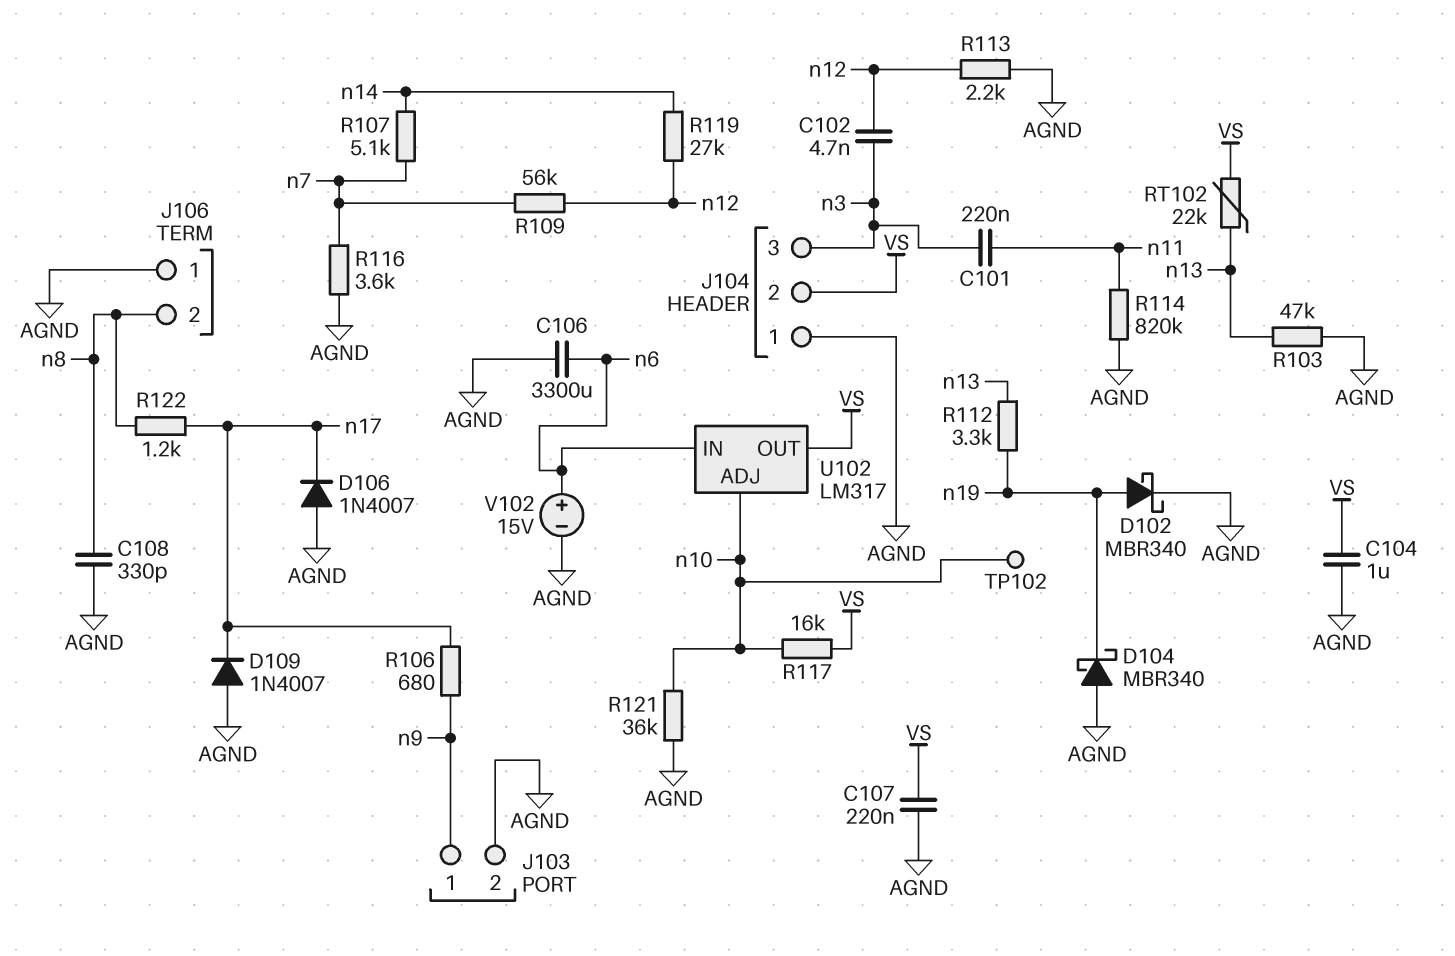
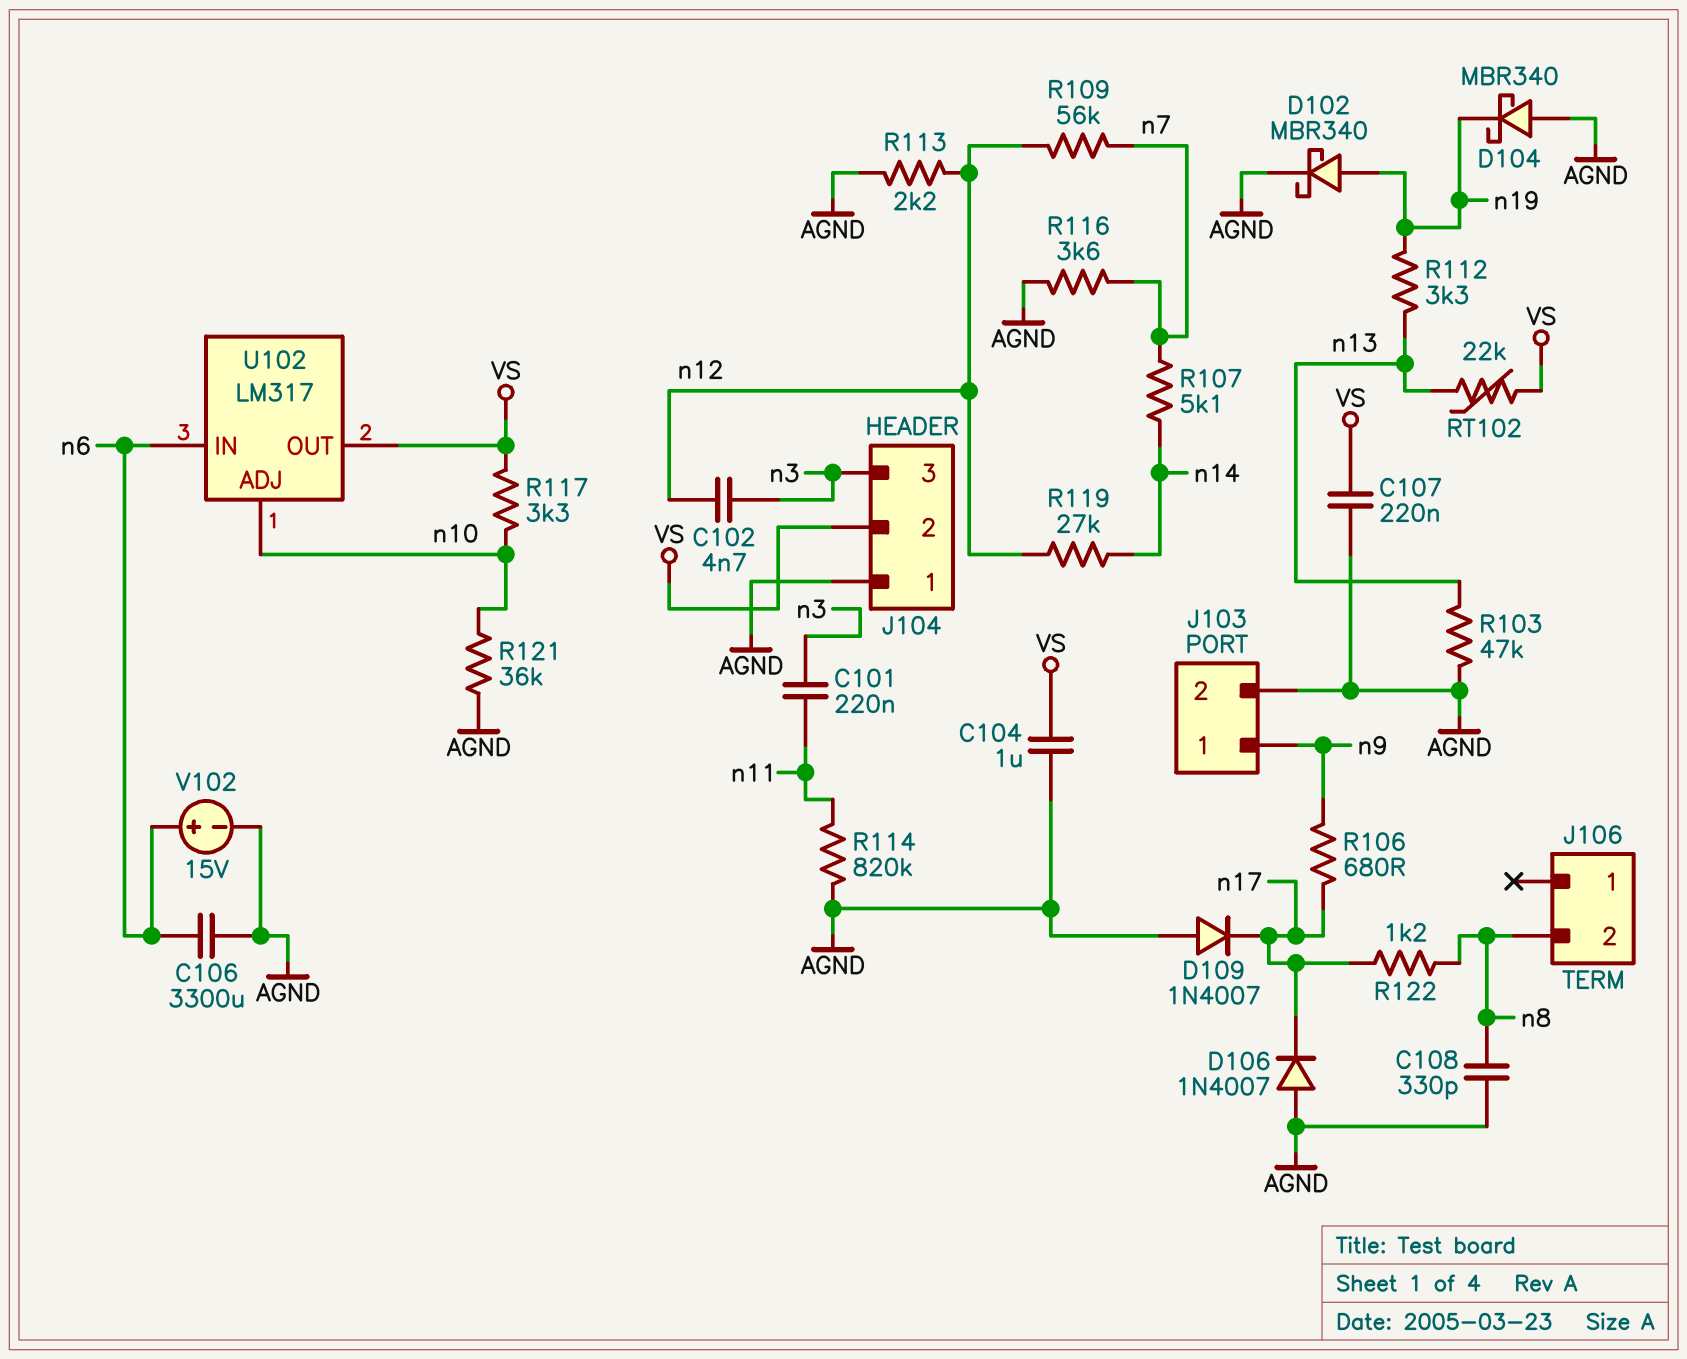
J106 pin 1: AGND -> none
R117: 16k (VS, n10) -> 3.3k (VS, n10)
TP102: test point (n10) -> none

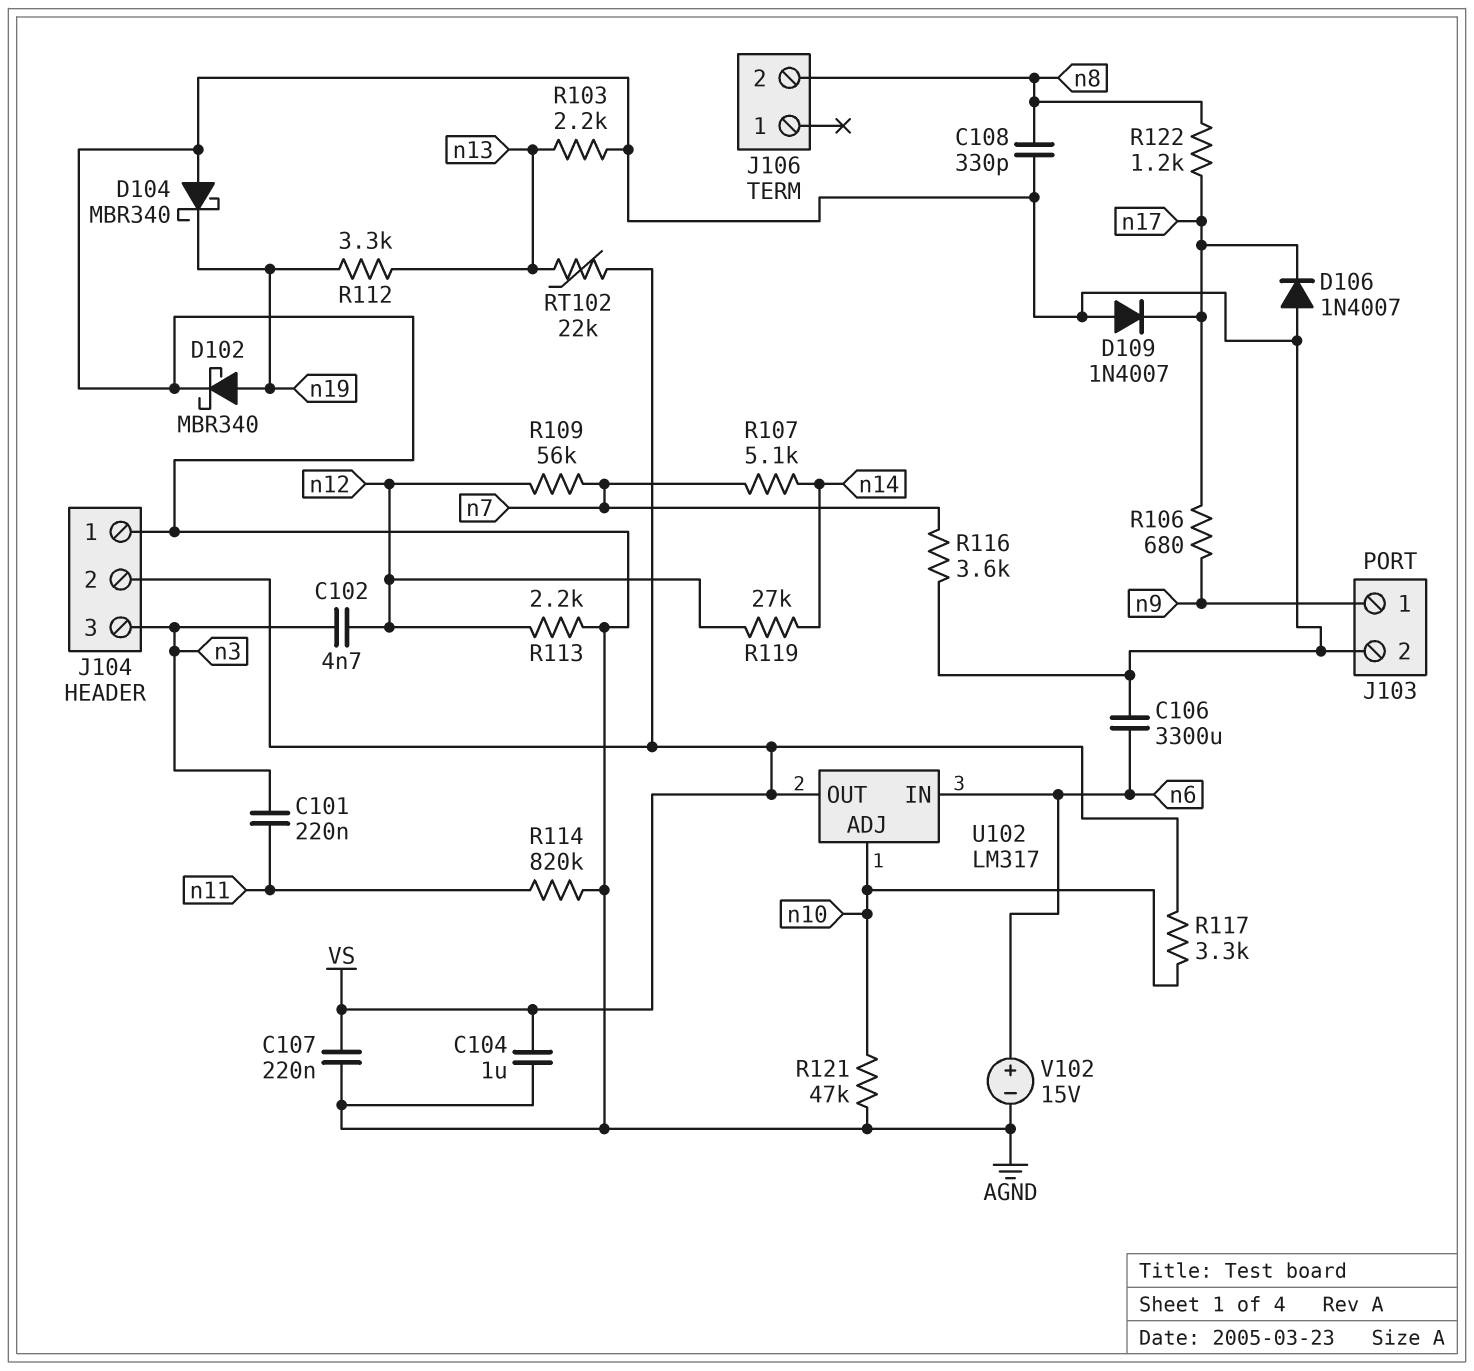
R103: 47k (AGND, n13) -> 2.2k (AGND, n13)
R121: 36k (AGND, n10) -> 47k (AGND, n10)

